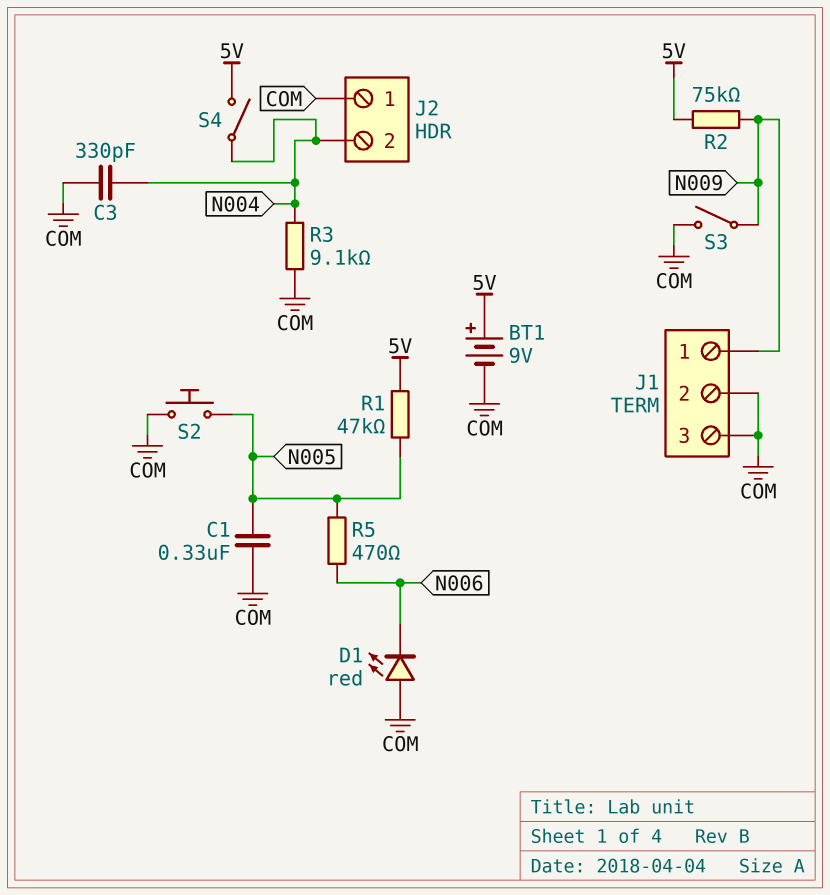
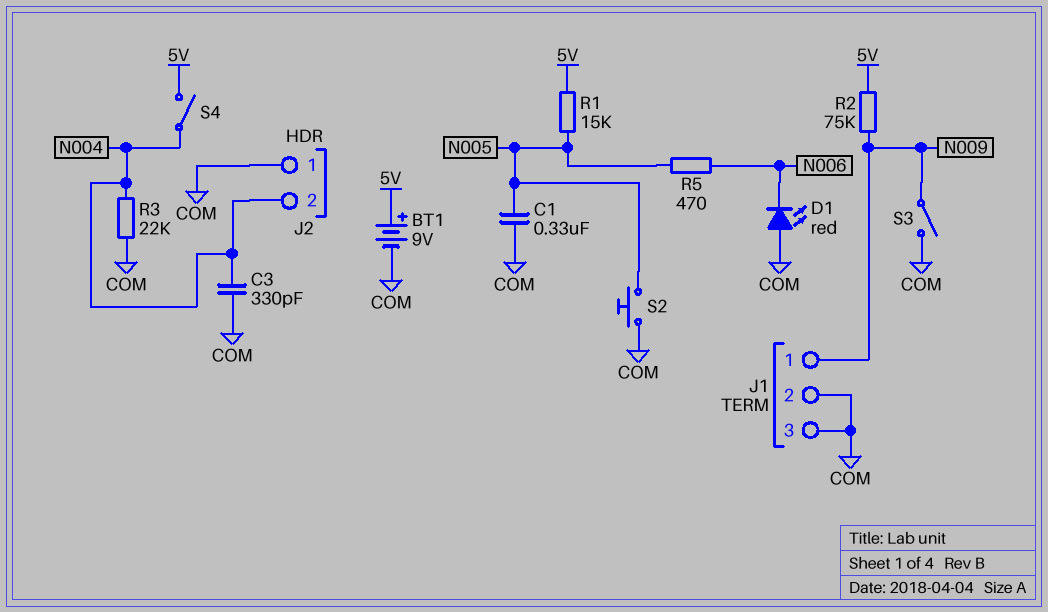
R1: 47k (5V, N005) -> 15k (5V, N005)
R3: 9.1k (COM, N004) -> 22k (COM, N004)

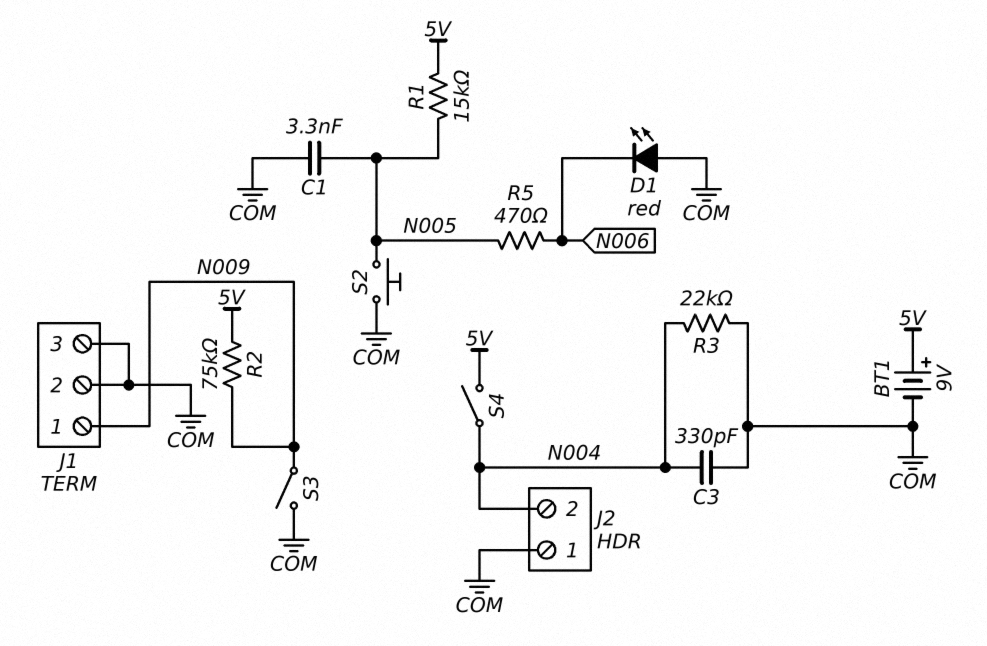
C1: 330nF (COM, N005) -> 3.3nF (COM, N005)

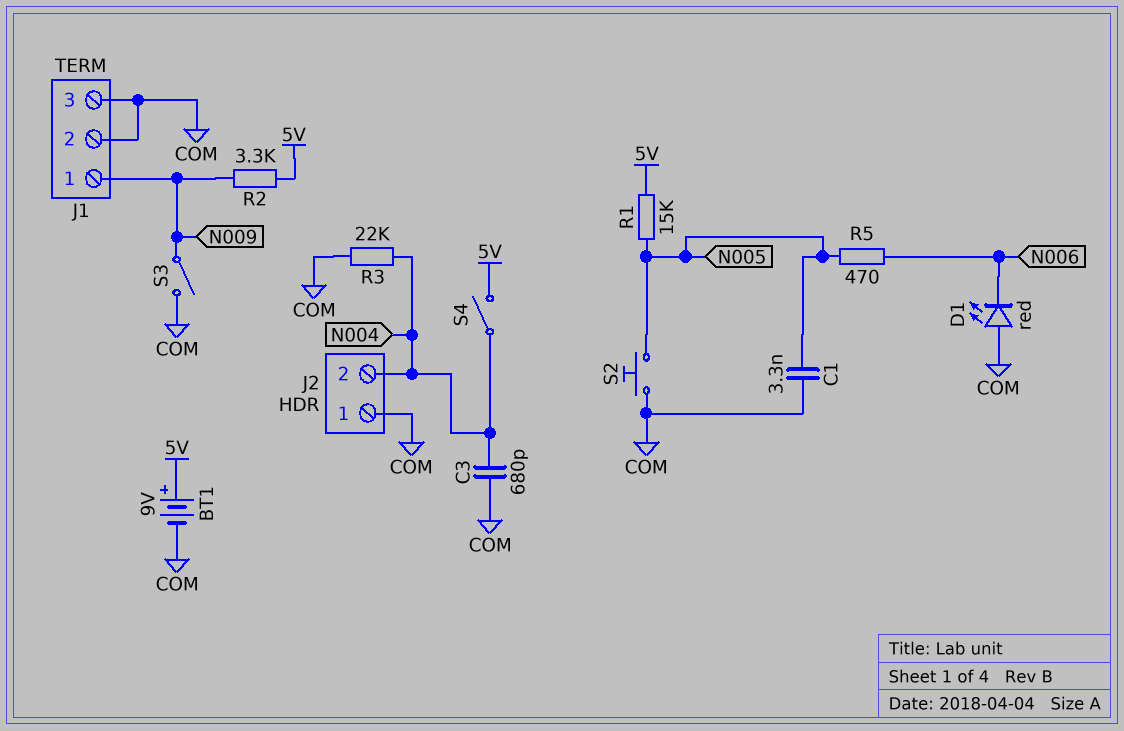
C3: 330pF (COM, N004) -> 680pF (COM, N004)
R2: 75k (5V, N009) -> 3.3k (5V, N009)

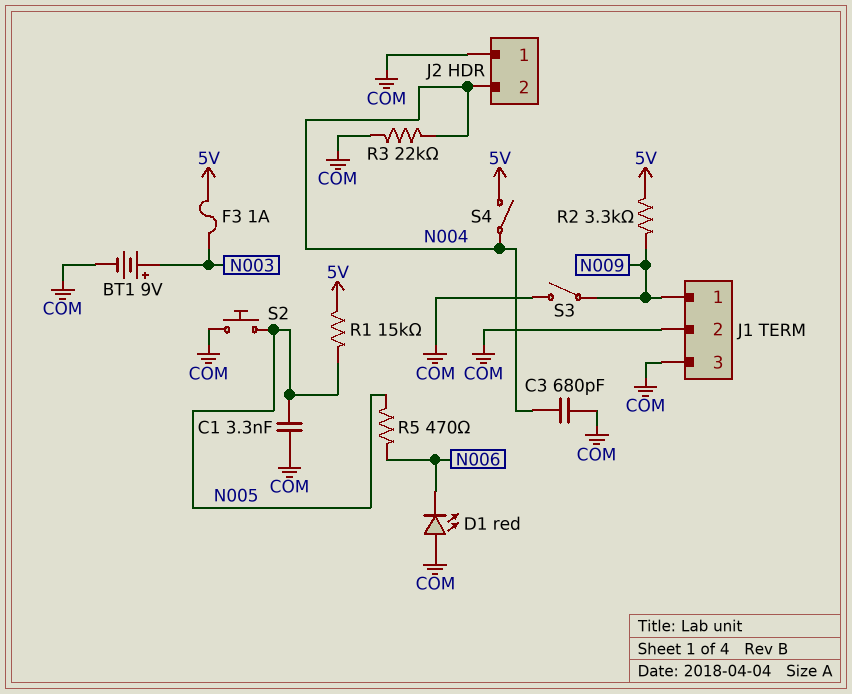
BT1: 9V (plus 5V, minus COM) -> 9V (plus N003, minus COM)
F3: none -> 1A (5V, N003)

